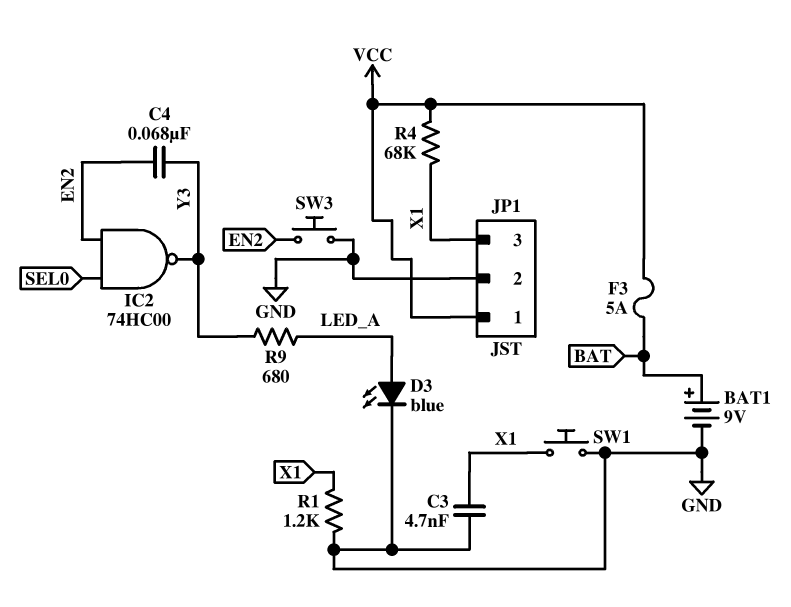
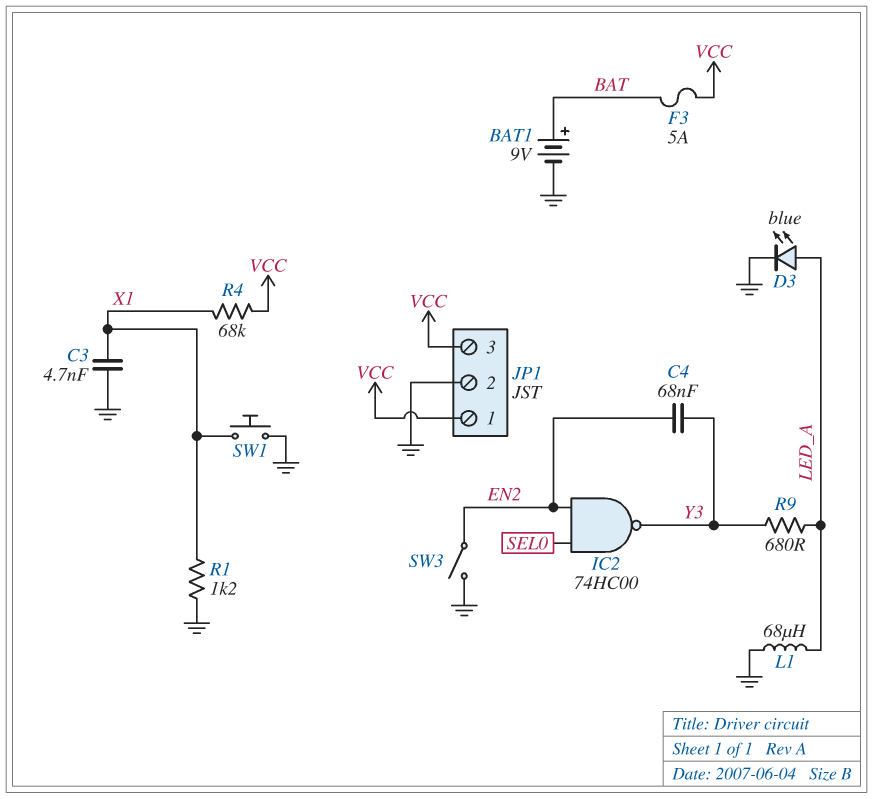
JP1 pin 3: X1 -> VCC
L1: none -> 68uH (GND, LED_A)
SW3: button (EN2, GND) -> switch (EN2, GND)

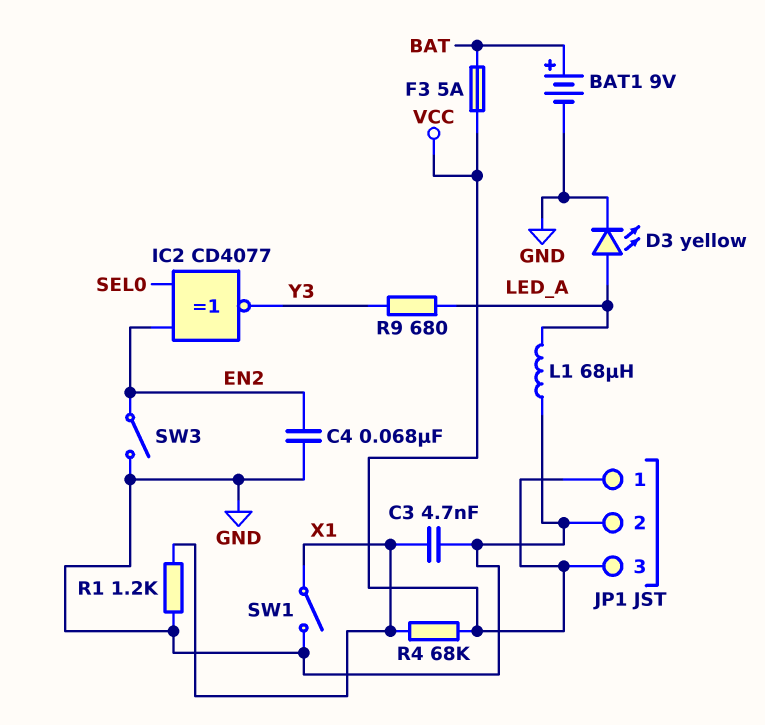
C4: 68nF (EN2, Y3) -> 68nF (EN2, GND)
D3: LED blue (A LED_A, K GND) -> LED yellow (A LED_A, K GND)
IC2: NAND 74HC00 (in EN2, in SEL0, out Y3) -> XNOR CD4077 (in EN2, in SEL0, out Y3)
SW1: button (GND, X1) -> switch (GND, X1)

